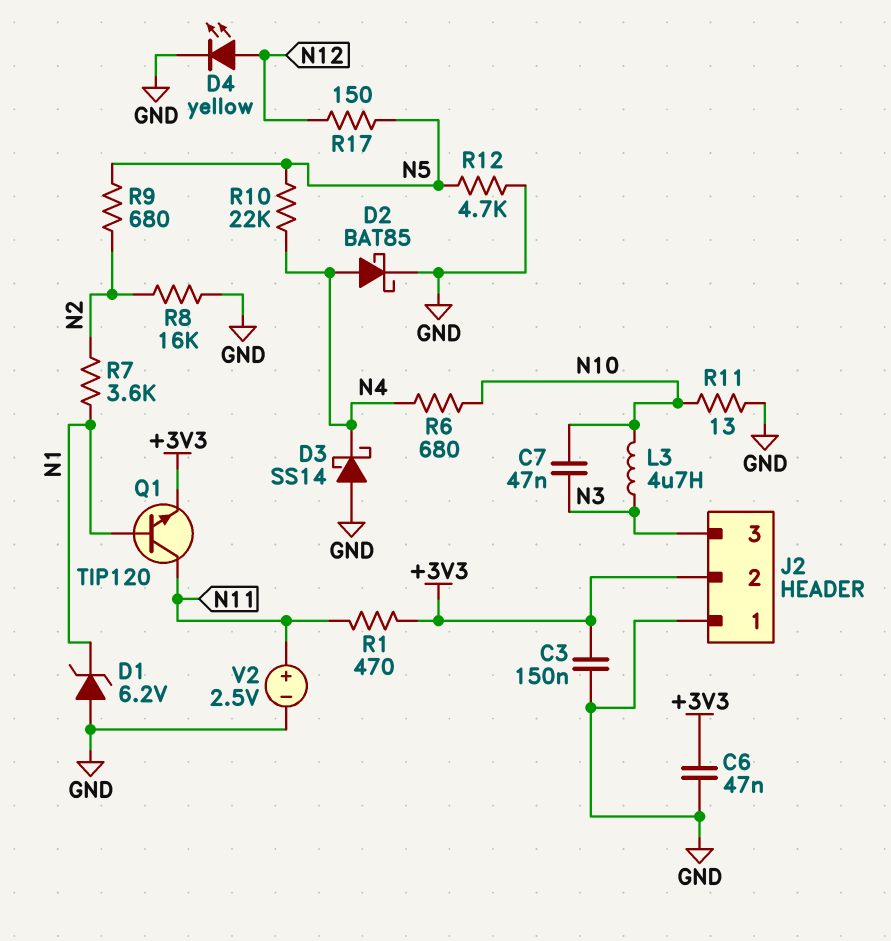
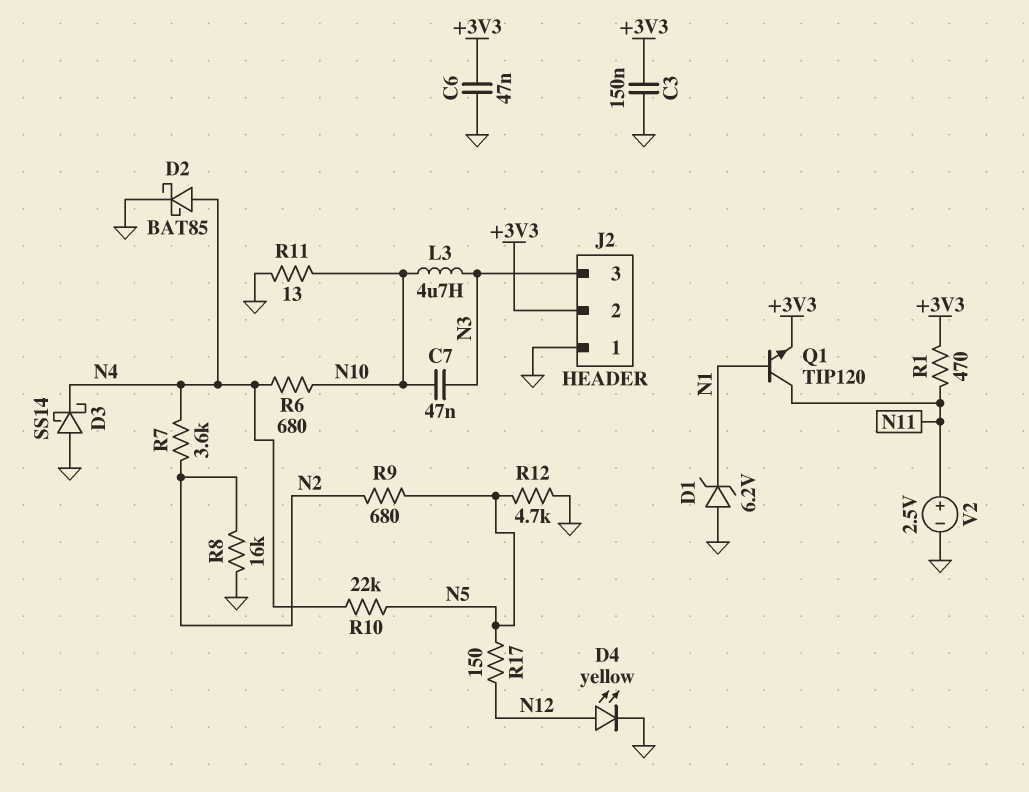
R7: 3.6k (N1, N2) -> 3.6k (N2, N4)

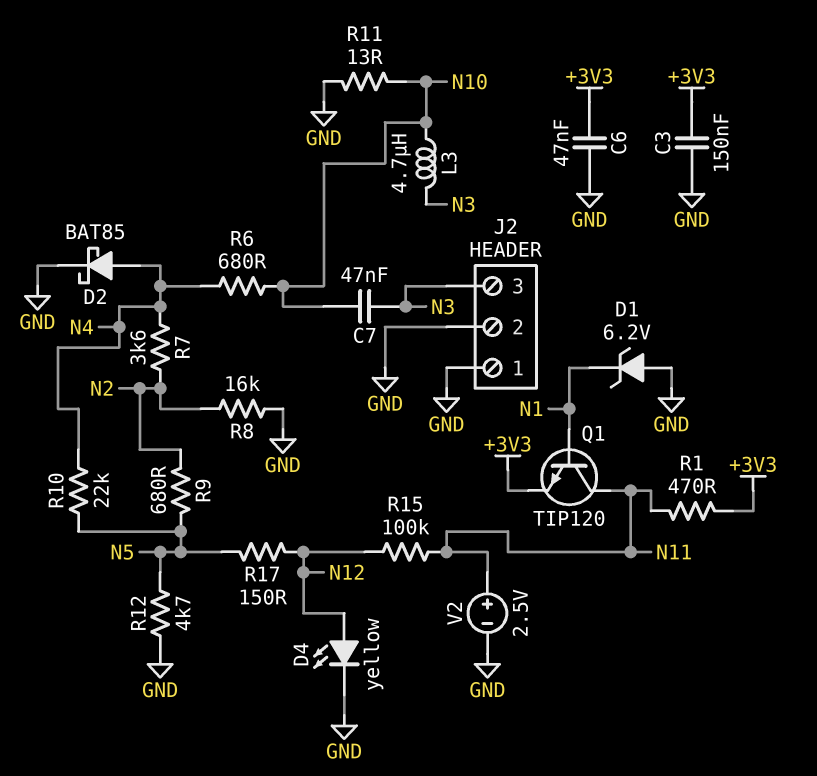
D3: schottky SS14 (A GND, K N4) -> none
J2 pin 2: +3V3 -> GND
R15: none -> 100k (N11, N12)

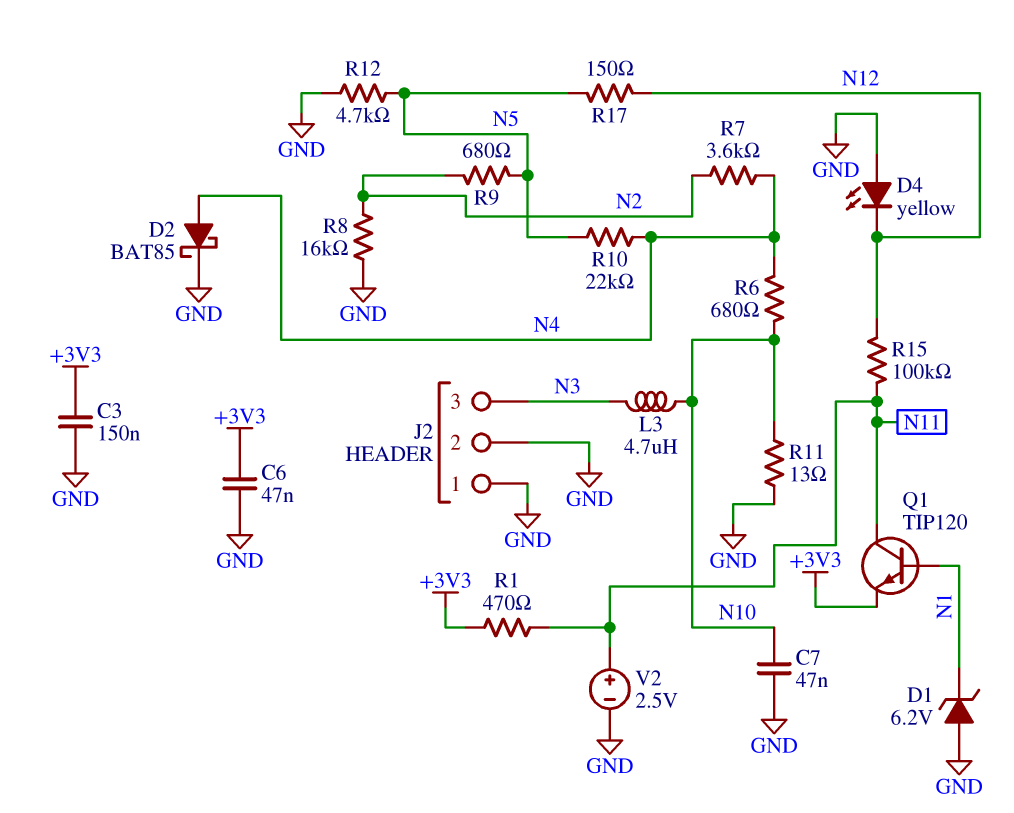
C7: 47nF (N3, N10) -> 47nF (GND, N10)
D4: LED yellow (A N12, K GND) -> LED yellow (A GND, K N12)

